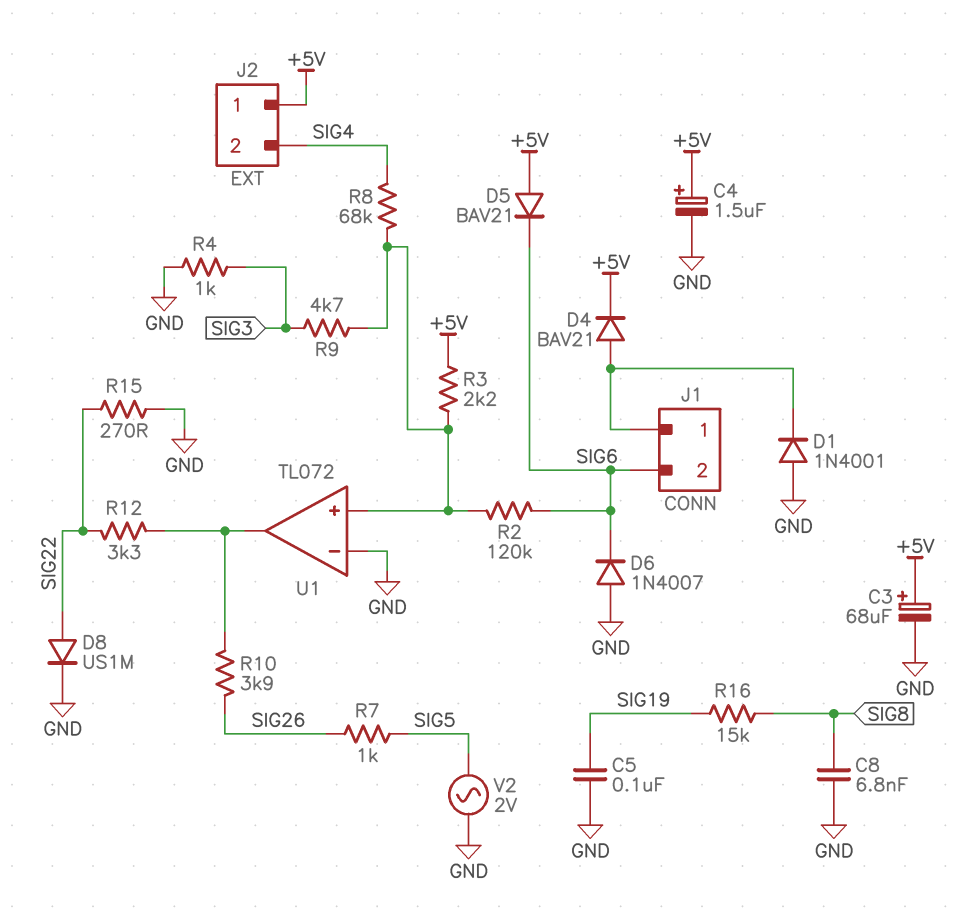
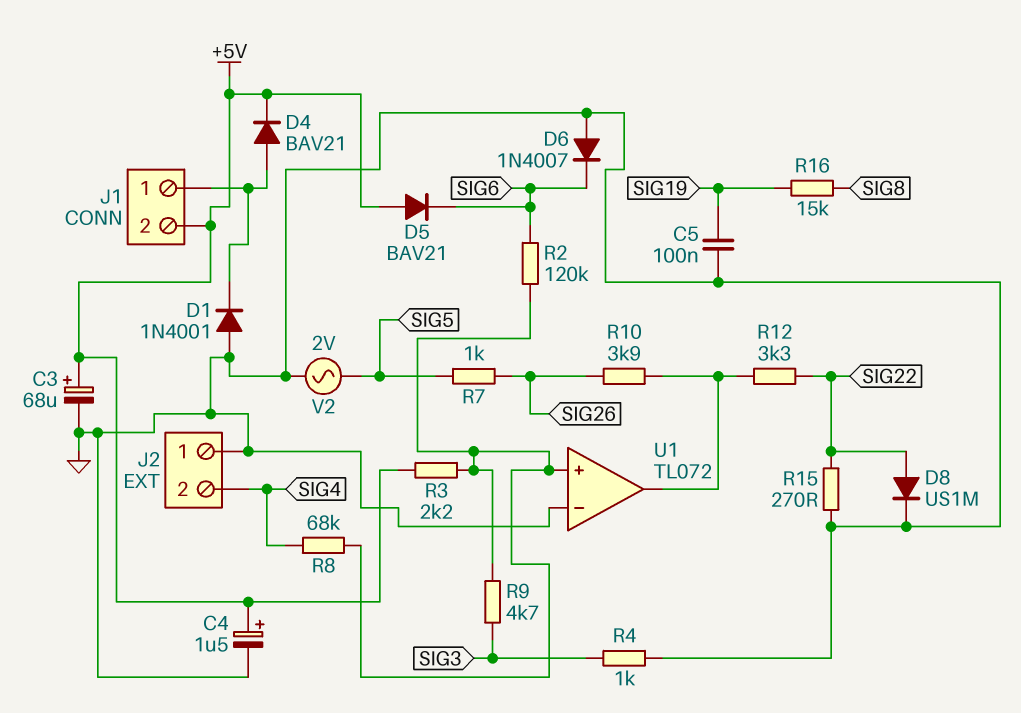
C8: 6.8nF (GND, SIG8) -> none
J1 pin 2: SIG6 -> +5V
J2 pin 1: +5V -> GND

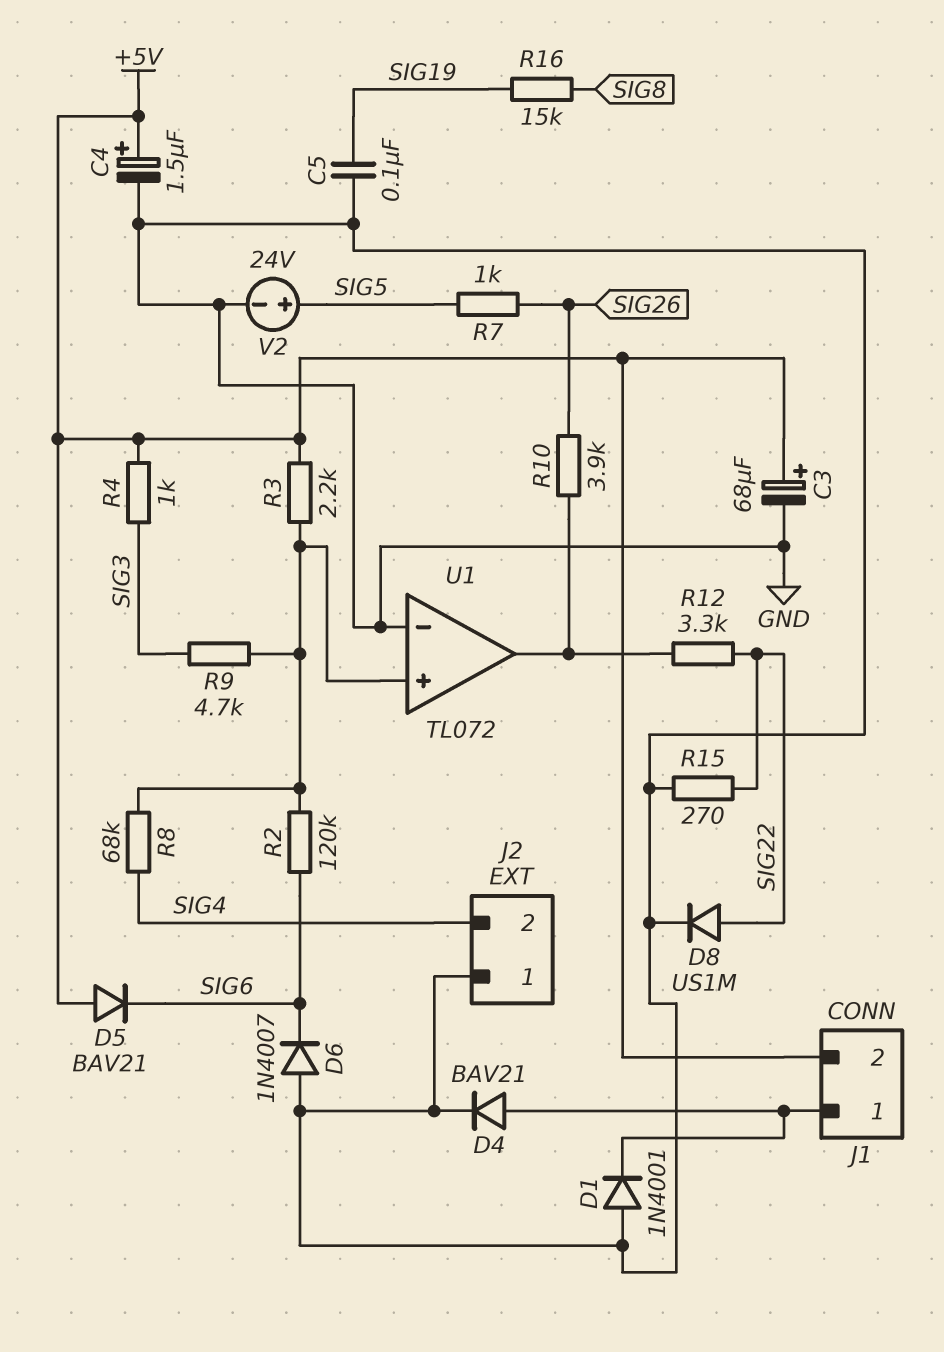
D4: diode BAV21 (A J1/1, K +5V) -> diode BAV21 (A J1/1, K GND)
R4: 1k (GND, SIG3) -> 1k (+5V, SIG3)
V2: AC 2V (GND, SIG5) -> 24V (plus SIG5, minus GND)

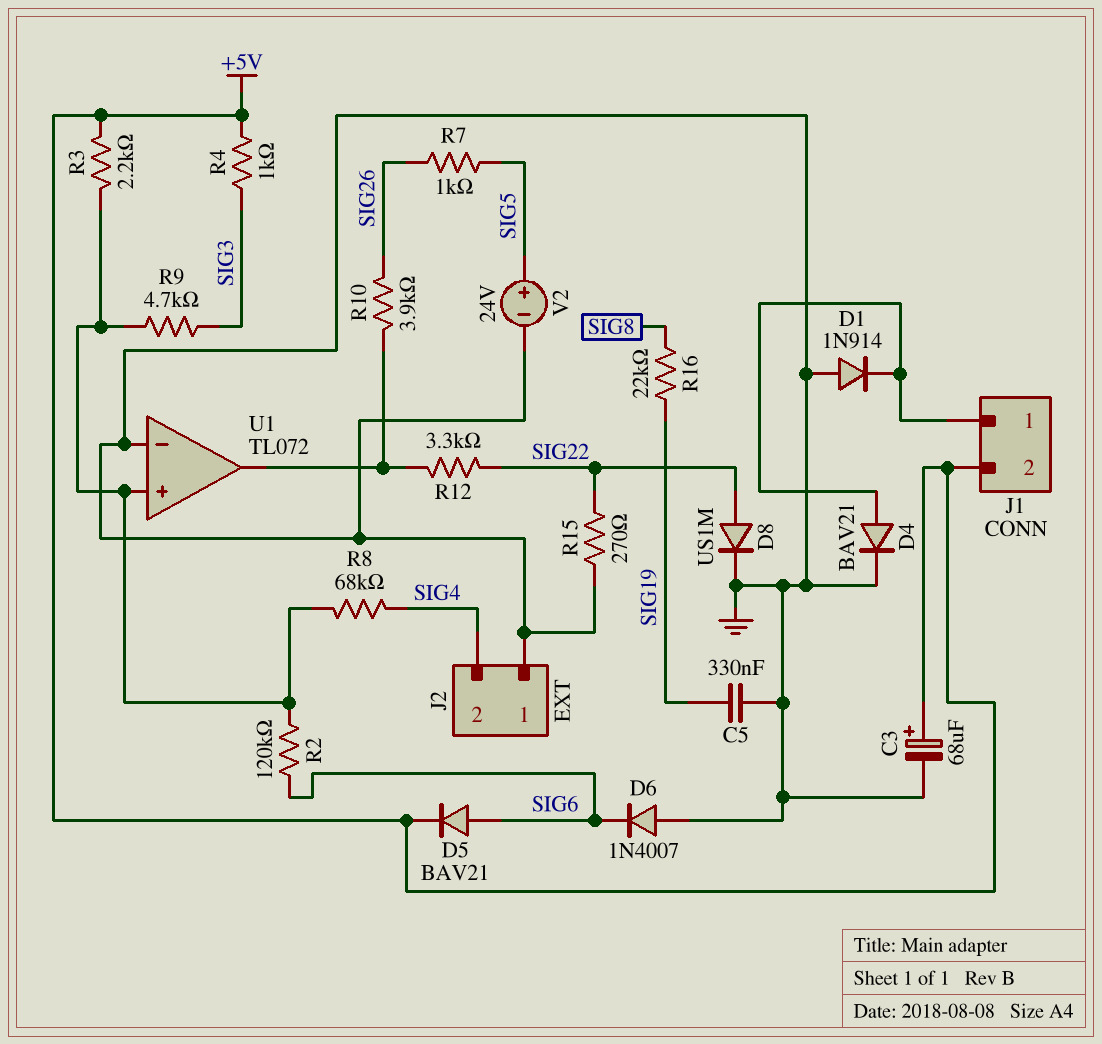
C4: 1.5uF (plus +5V, minus GND) -> none
C5: 100nF (GND, SIG19) -> 330nF (GND, SIG19)
D1: diode 1N4001 (A GND, K J1/1) -> diode 1N914 (A GND, K J1/1)
D5: diode BAV21 (A +5V, K SIG6) -> diode BAV21 (A SIG6, K +5V)
R16: 15k (SIG8, SIG19) -> 22k (SIG8, SIG19)

